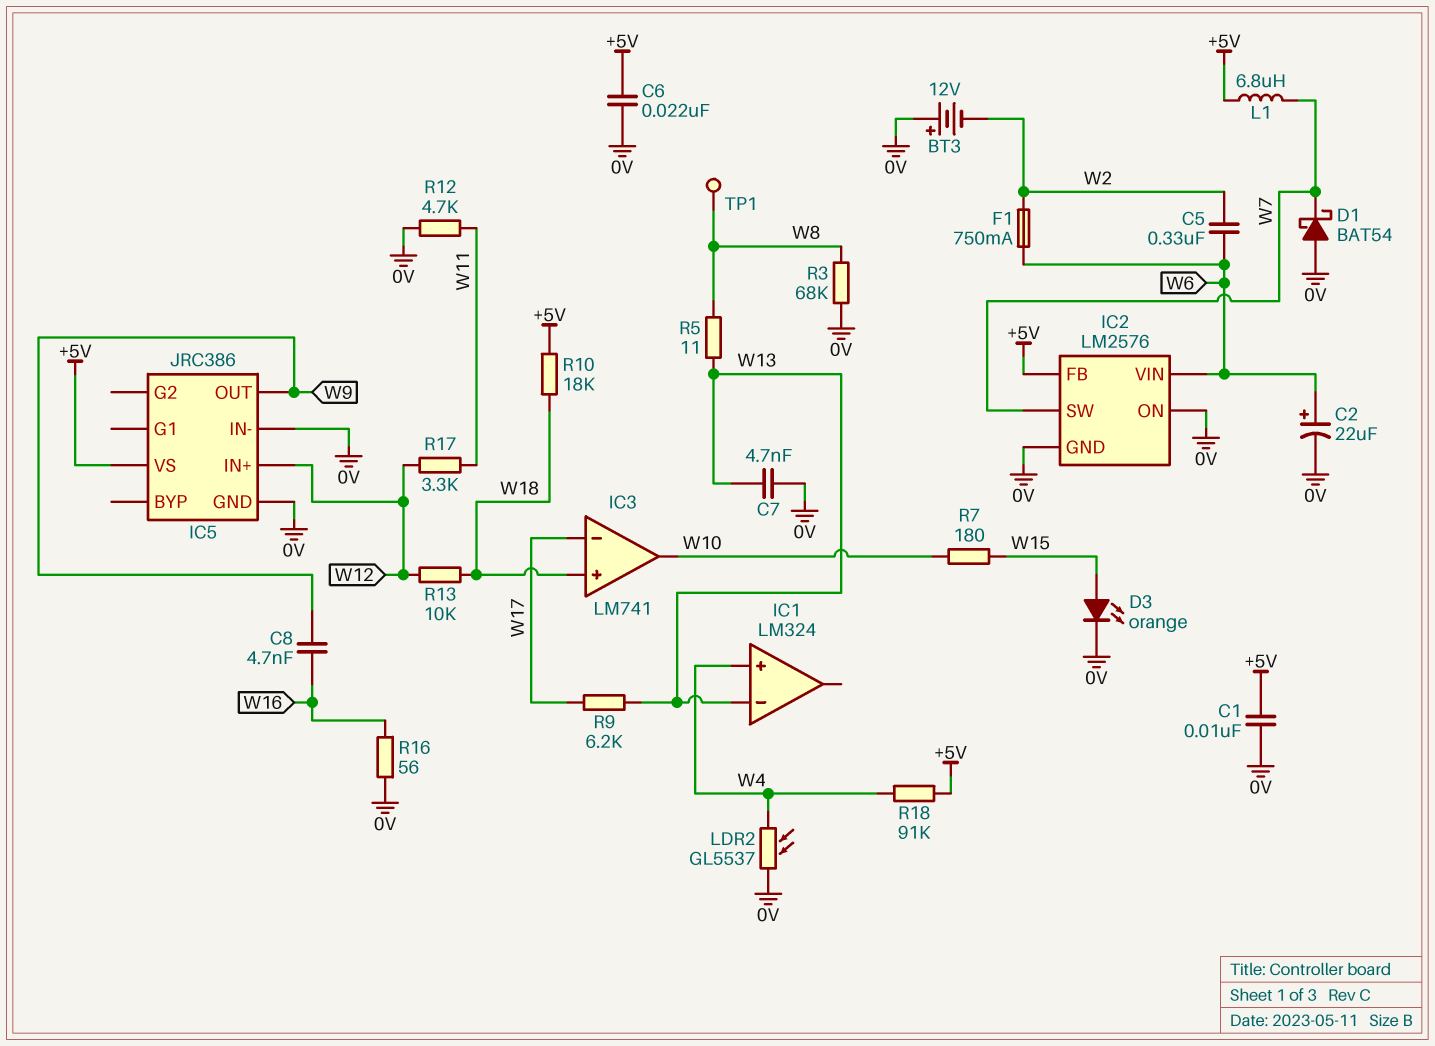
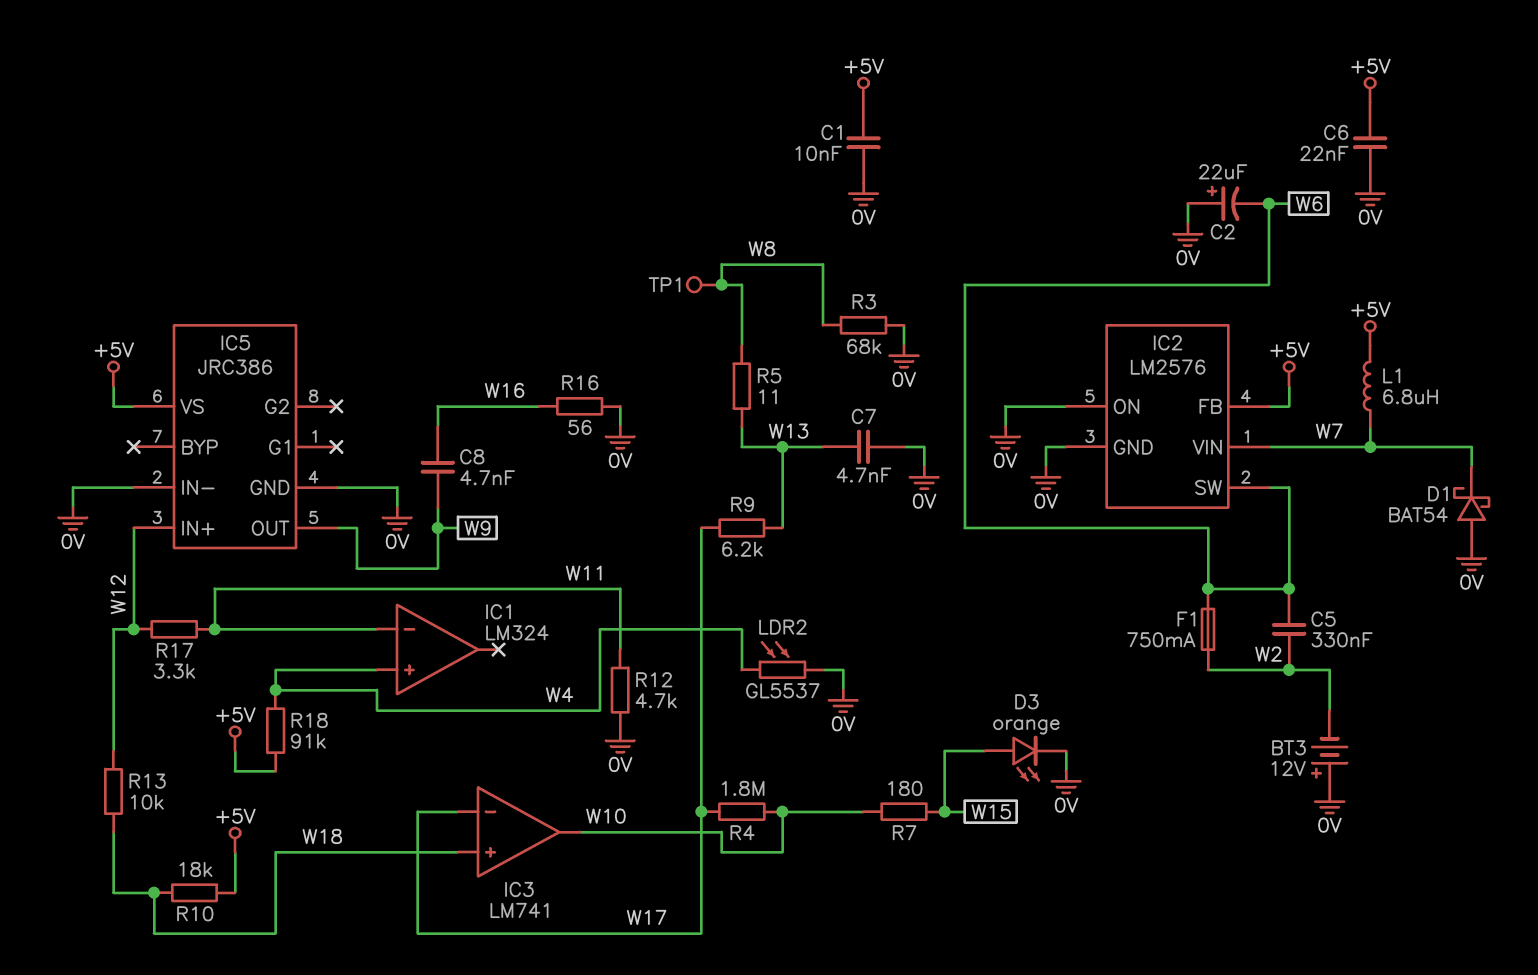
C2: 22uF (plus W6, minus 0V) -> 22uF (plus 0V, minus W6)
IC1 pin in-: W13 -> W11
IC2 pin SW: W7 -> W6
IC2 pin VIN: W6 -> W7
R4: none -> 1.8M (W10, W17)

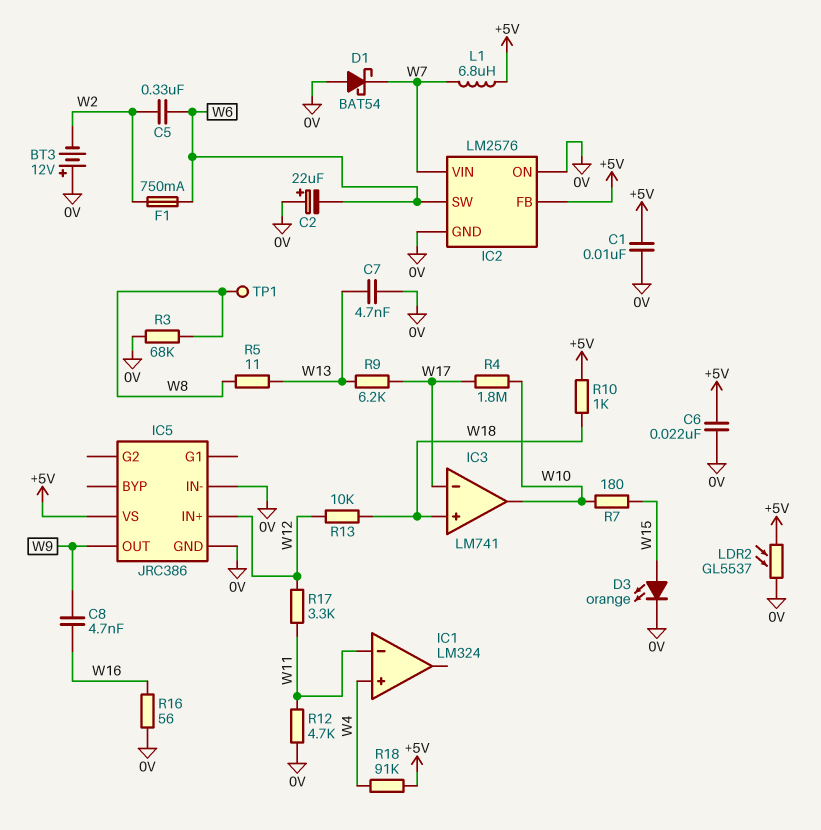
LDR2: GL5537 (0V, W4) -> GL5537 (+5V, 0V)
R10: 18k (+5V, W18) -> 1k (+5V, W18)

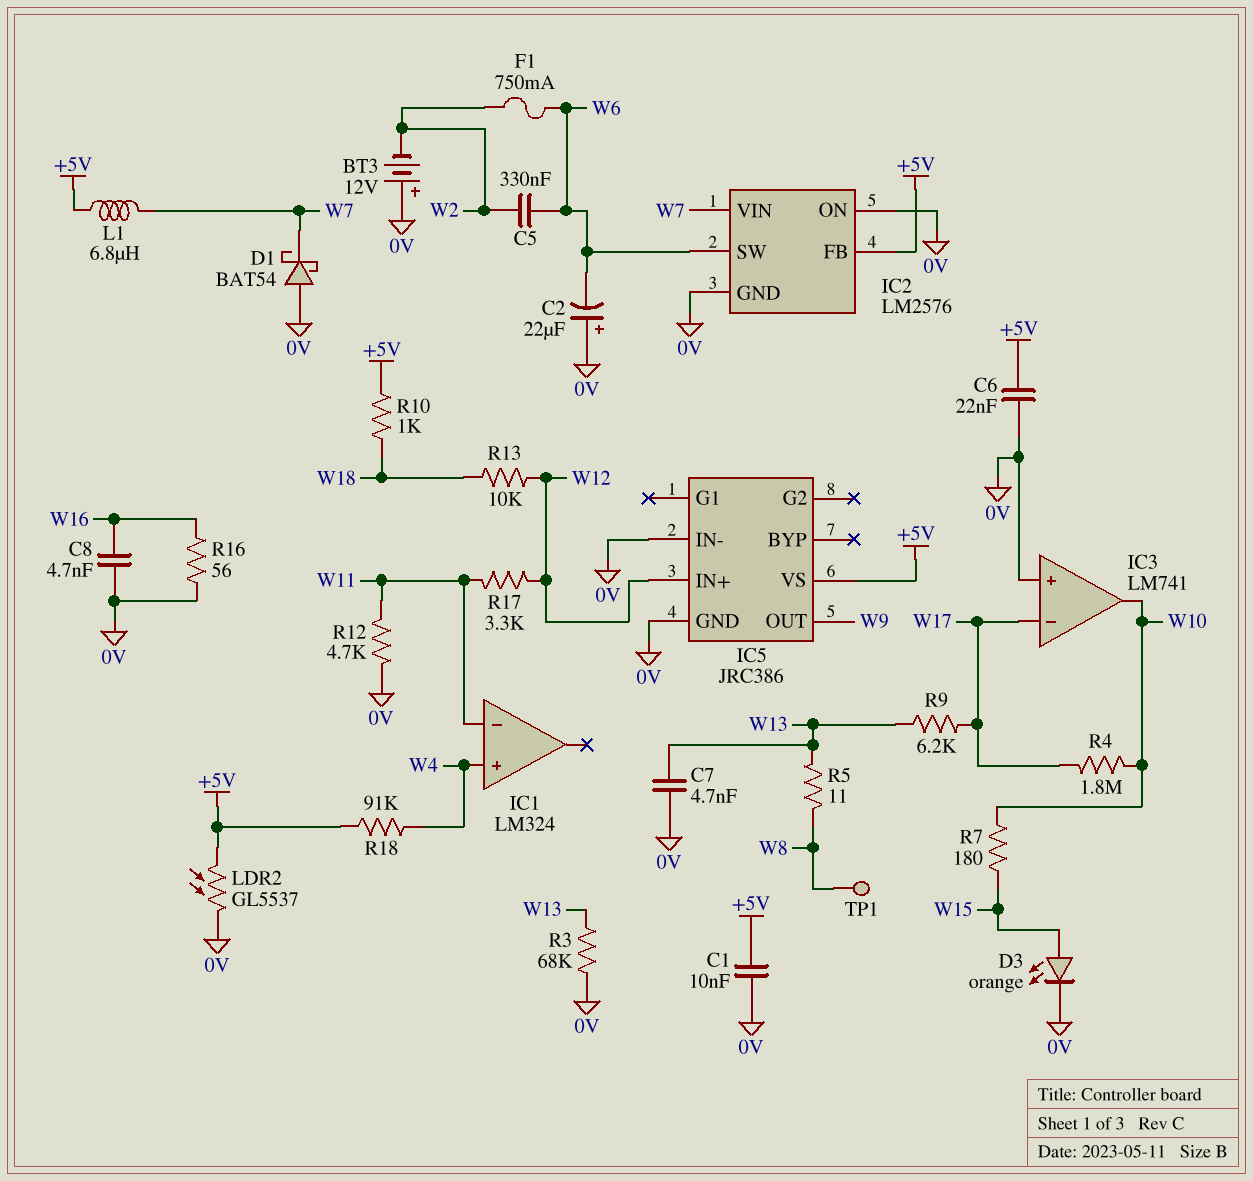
C8: 4.7nF (W9, W16) -> 4.7nF (0V, W16)
IC3 pin in+: W18 -> 0V
R3: 68k (0V, W8) -> 68k (0V, W13)

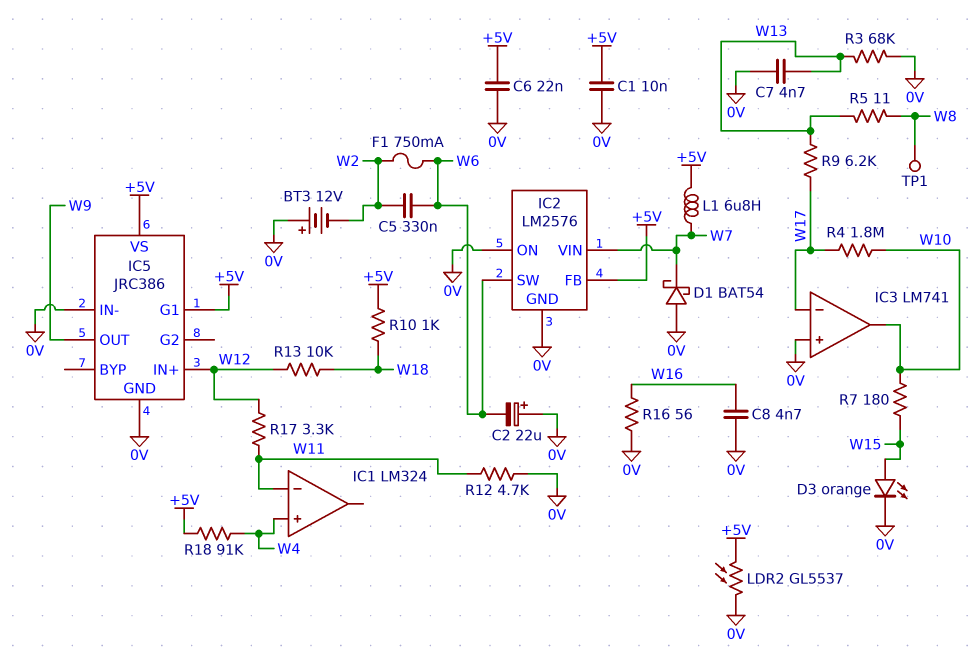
IC5 pin G1: none -> +5V

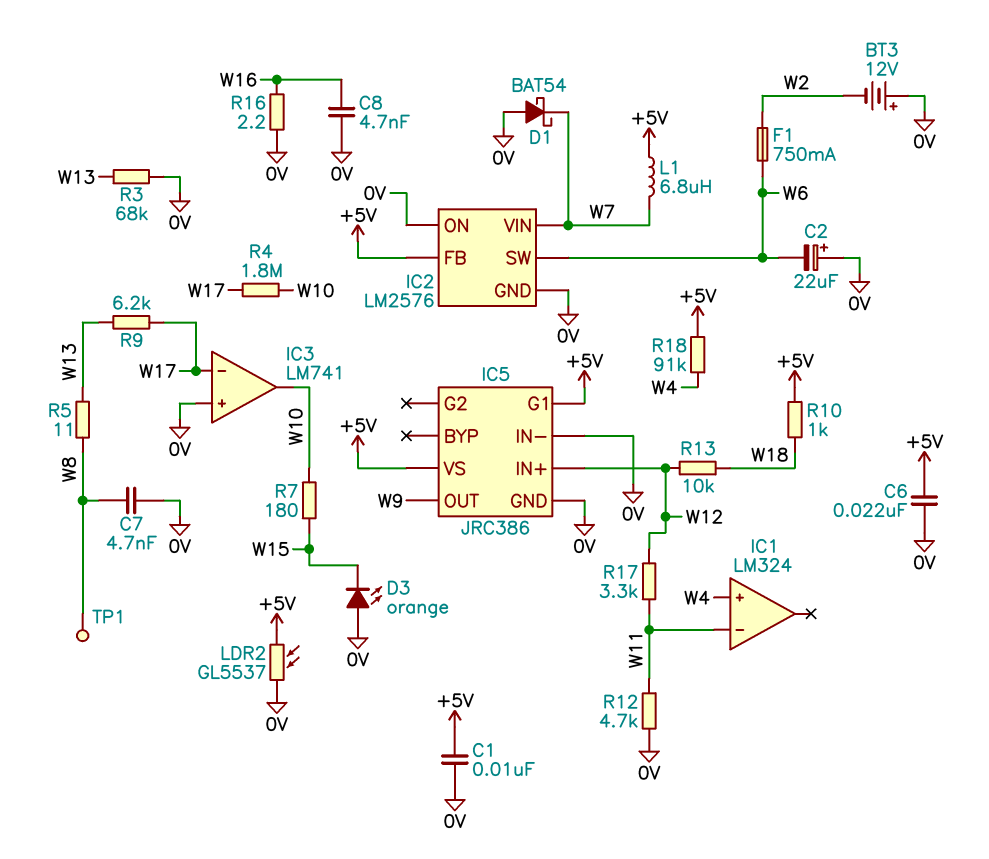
C5: 330nF (W2, W6) -> none
C7: 4.7nF (0V, W13) -> 4.7nF (0V, W8)
D3: LED orange (A W15, K 0V) -> LED orange (A 0V, K W15)
R16: 56 (0V, W16) -> 2.2 (0V, W16)

